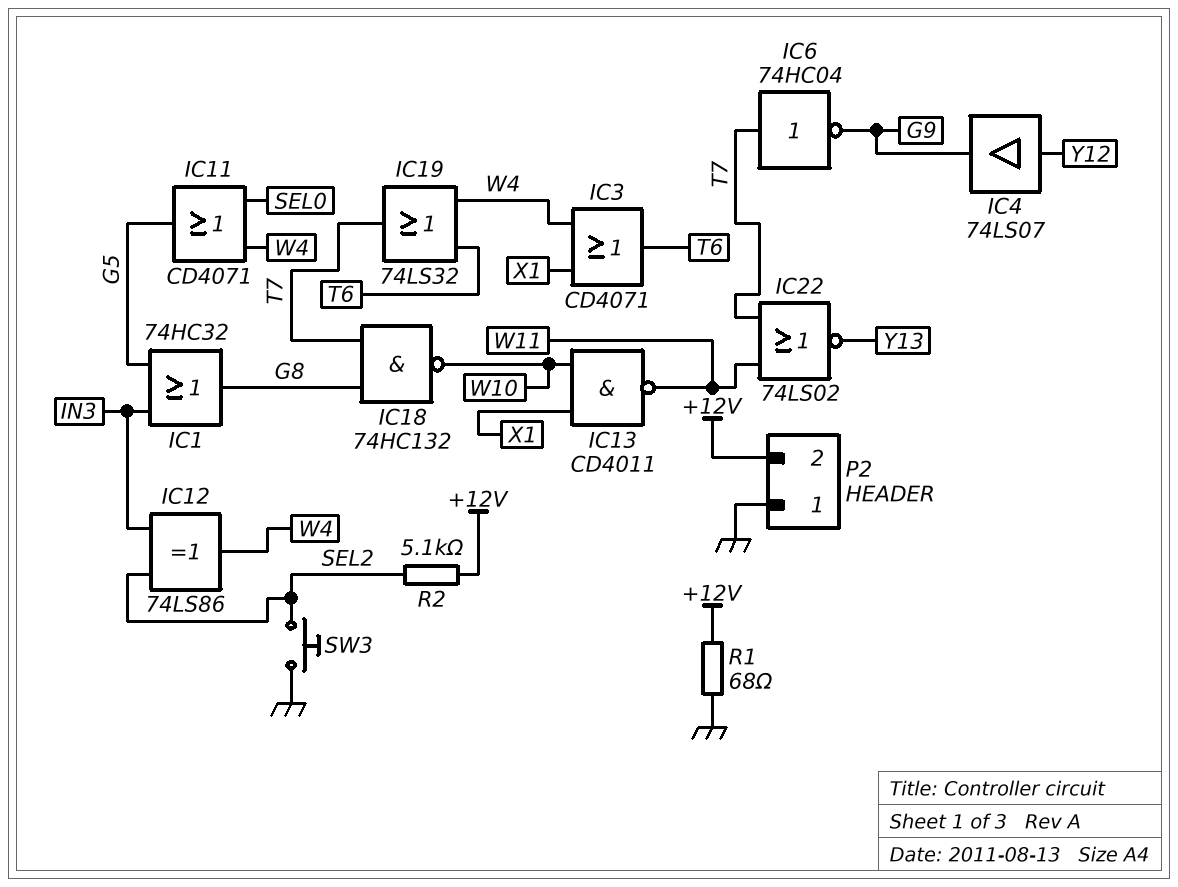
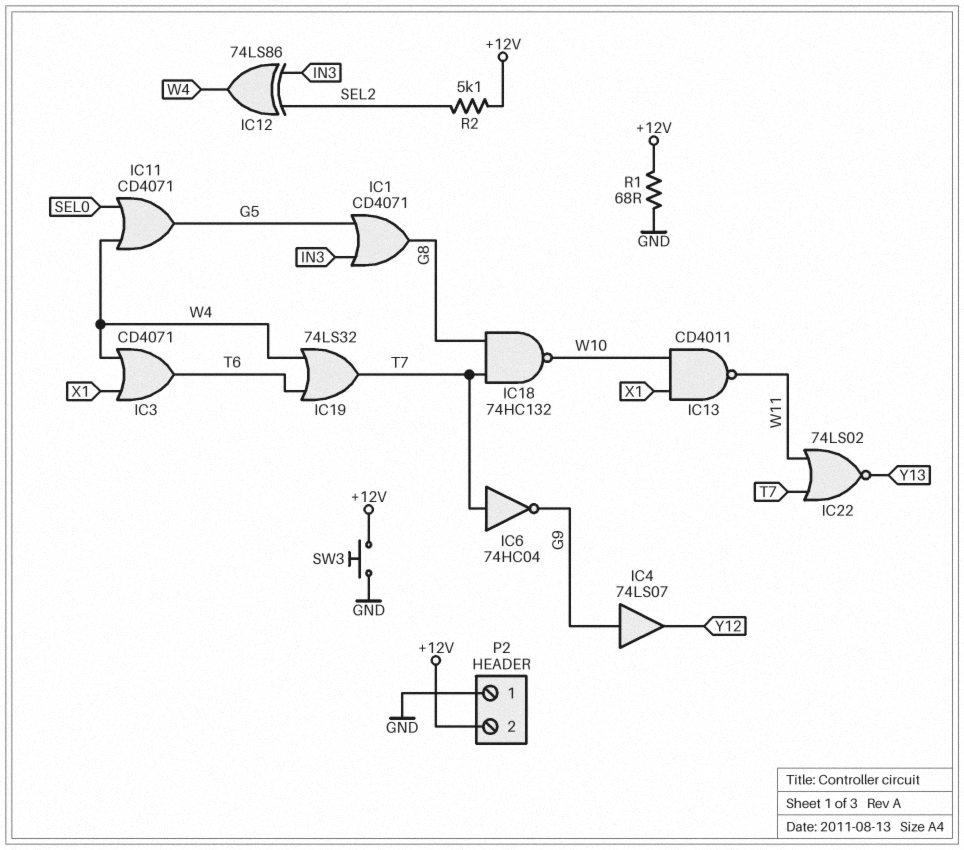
IC1: OR 74HC32 (in G5, in IN3, out G8) -> OR CD4071 (in G5, in IN3, out G8)
IC4: buffer 74LS07 (in Y12, out G9) -> buffer 74LS07 (in G9, out Y12)
SW3: button (GND, SEL2) -> button (+12V, GND)

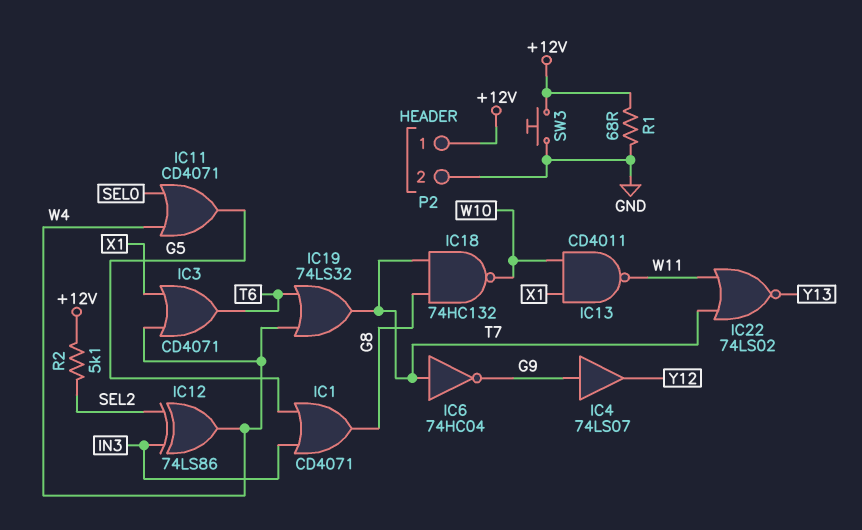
P2 pin 1: GND -> +12V
P2 pin 2: +12V -> GND

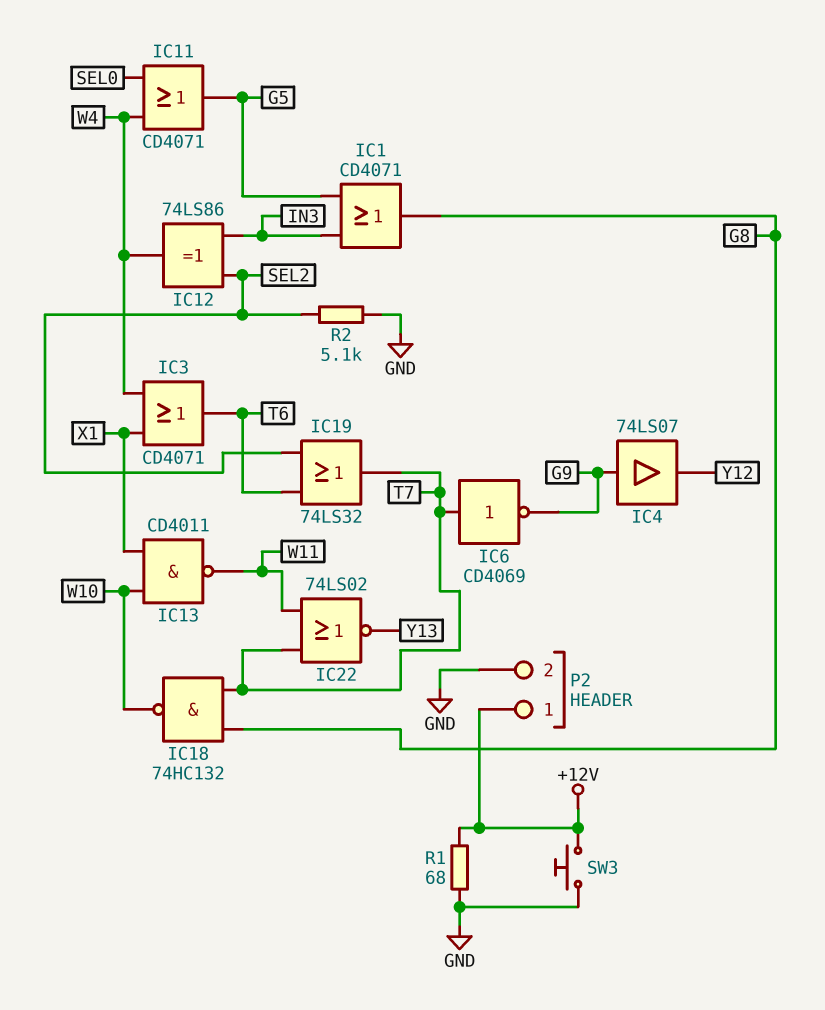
IC6: NOT 74HC04 (in T7, out G9) -> NOT CD4069 (in T7, out G9)
IC19: OR 74LS32 (in T6, in W4, out T7) -> OR 74LS32 (in SEL2, in T6, out T7)
R2: 5.1k (+12V, SEL2) -> 5.1k (GND, SEL2)

